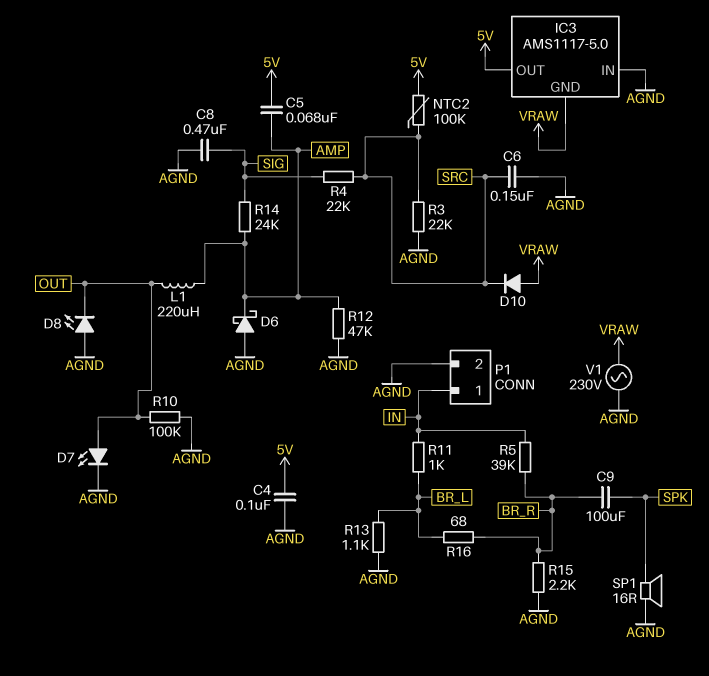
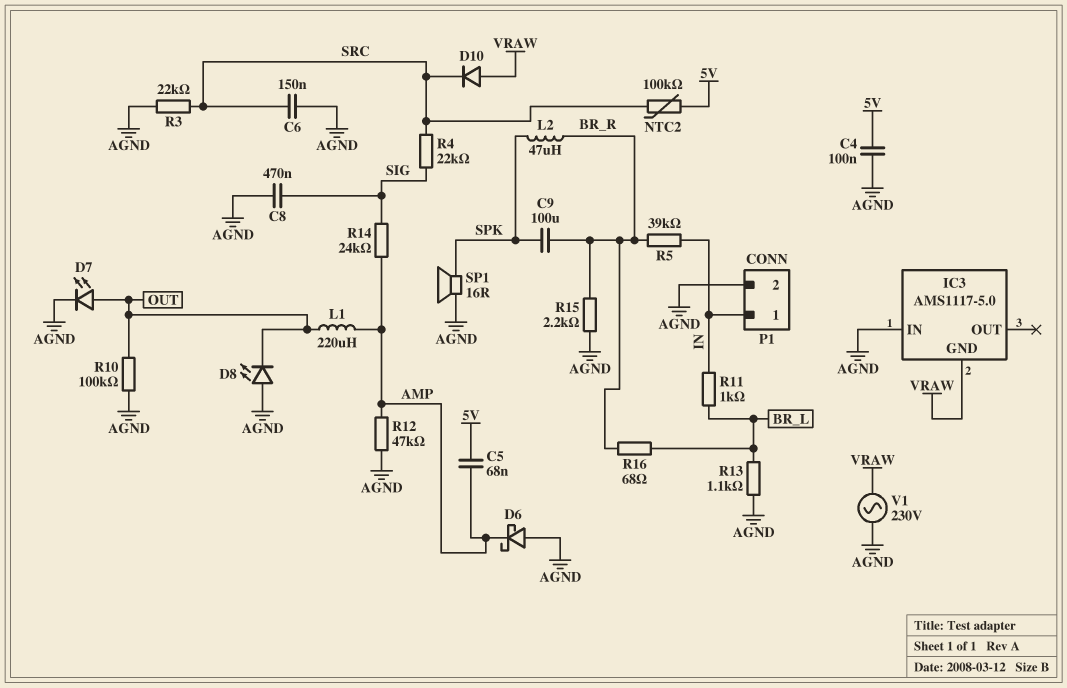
IC3 pin OUT: 5V -> none
L2: none -> 47uH (BR_R, SPK)

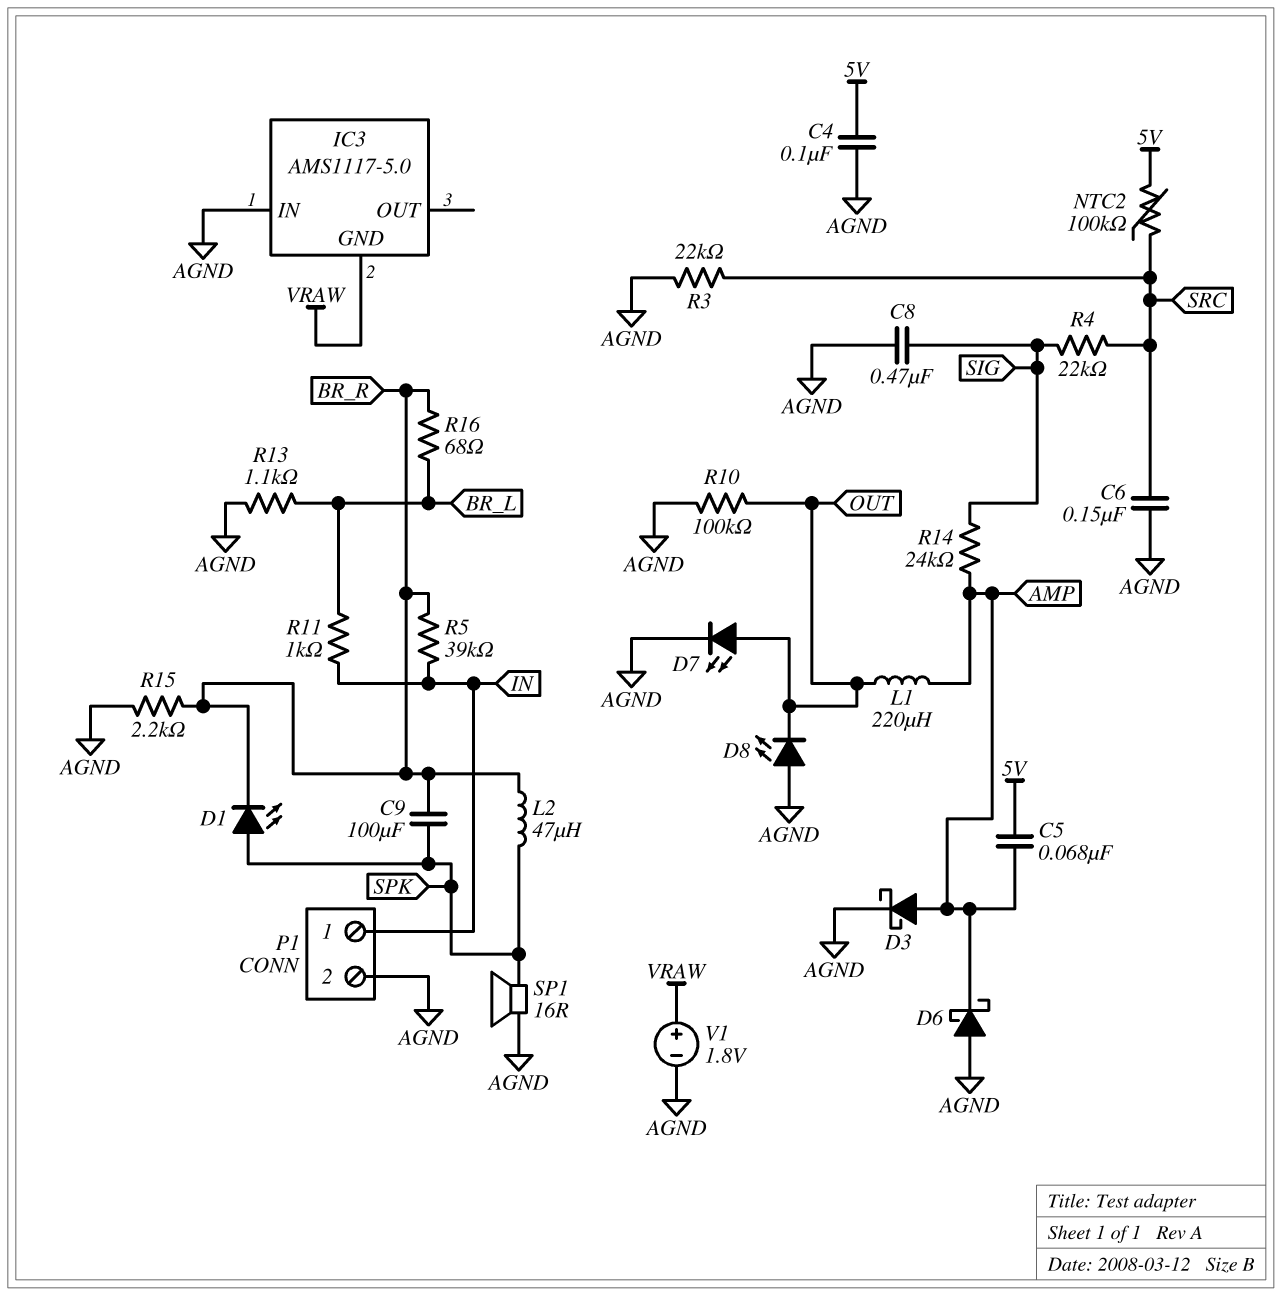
D1: none -> LED (A SPK, K BR_R)
D3: none -> schottky (A AMP, K AGND)
D10: diode (A VRAW, K SRC) -> none
R12: 47k (AGND, AMP) -> none
V1: AC 230V (AGND, VRAW) -> 1.8V (plus VRAW, minus AGND)

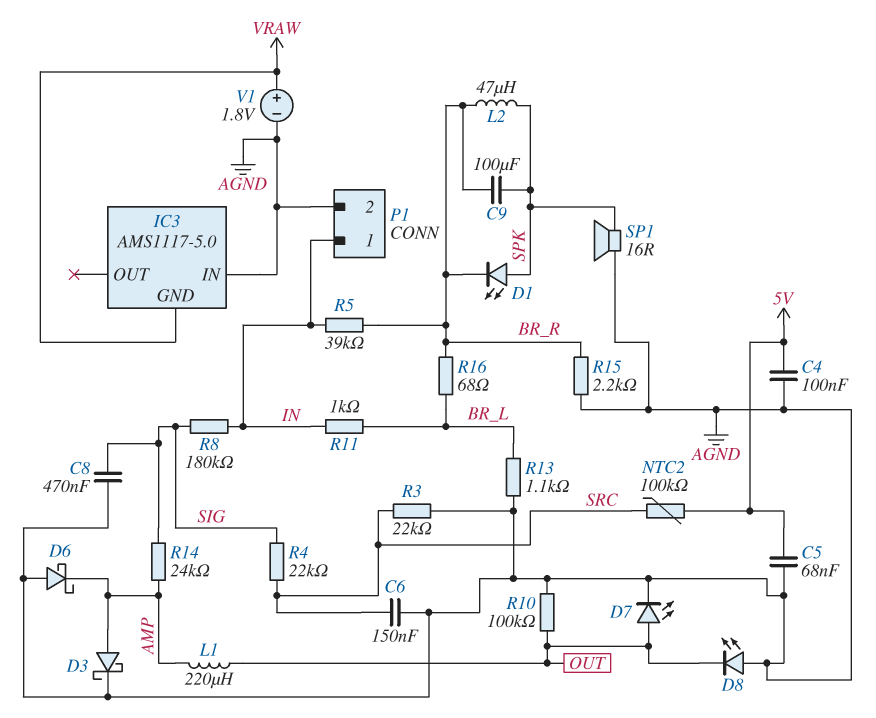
C5: 68nF (5V, AMP) -> 68nF (5V, AGND)
R8: none -> 180k (IN, SIG)

